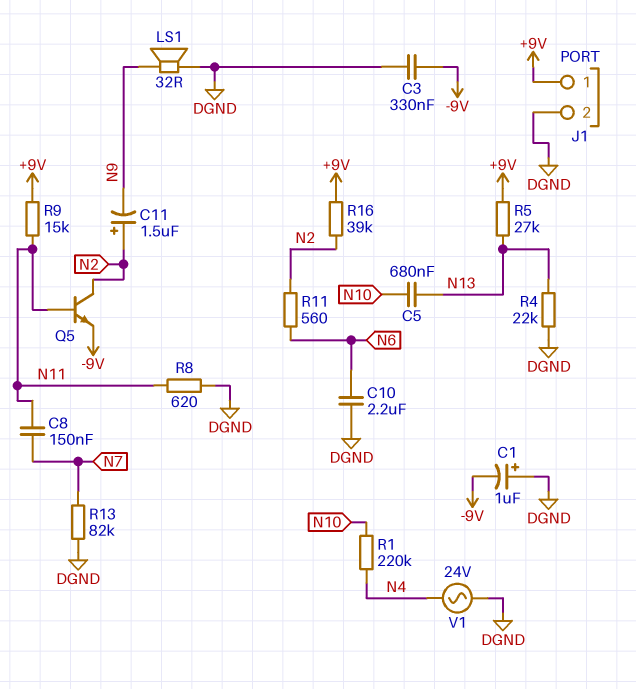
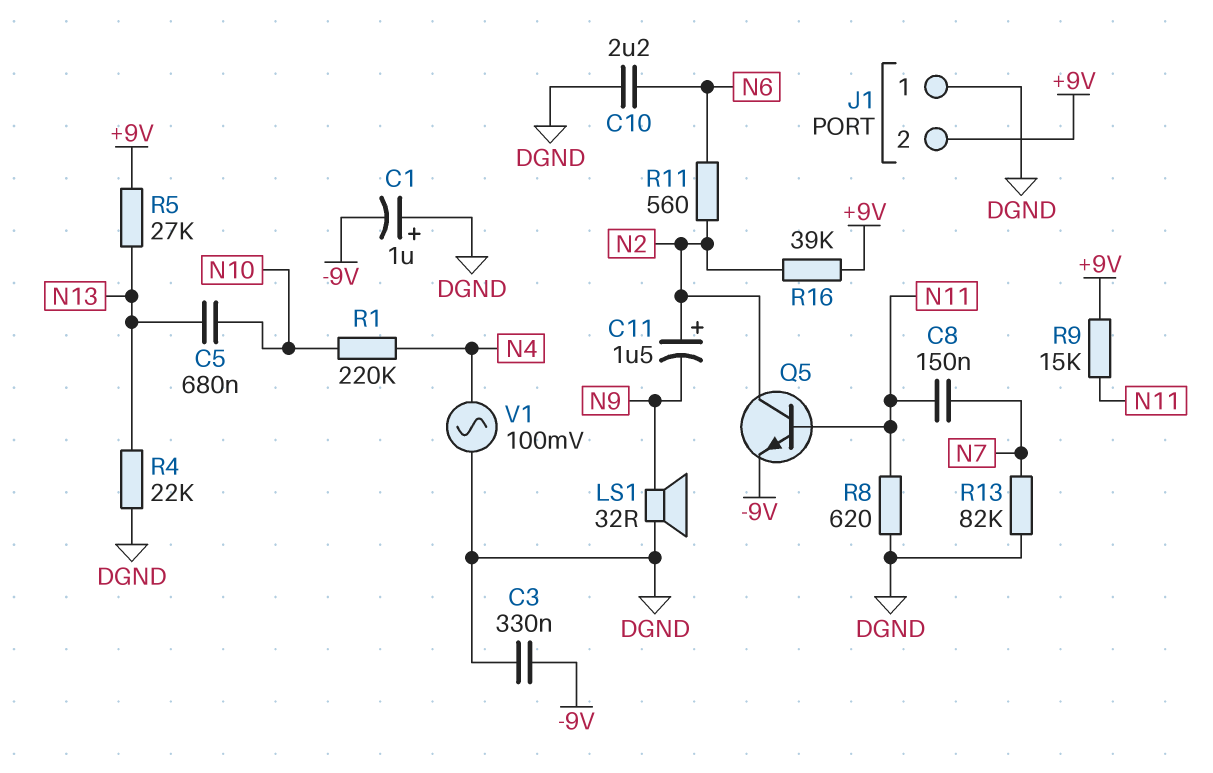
J1 pin 1: +9V -> DGND
J1 pin 2: DGND -> +9V
V1: AC 24V (DGND, N4) -> AC 100mV (DGND, N4)

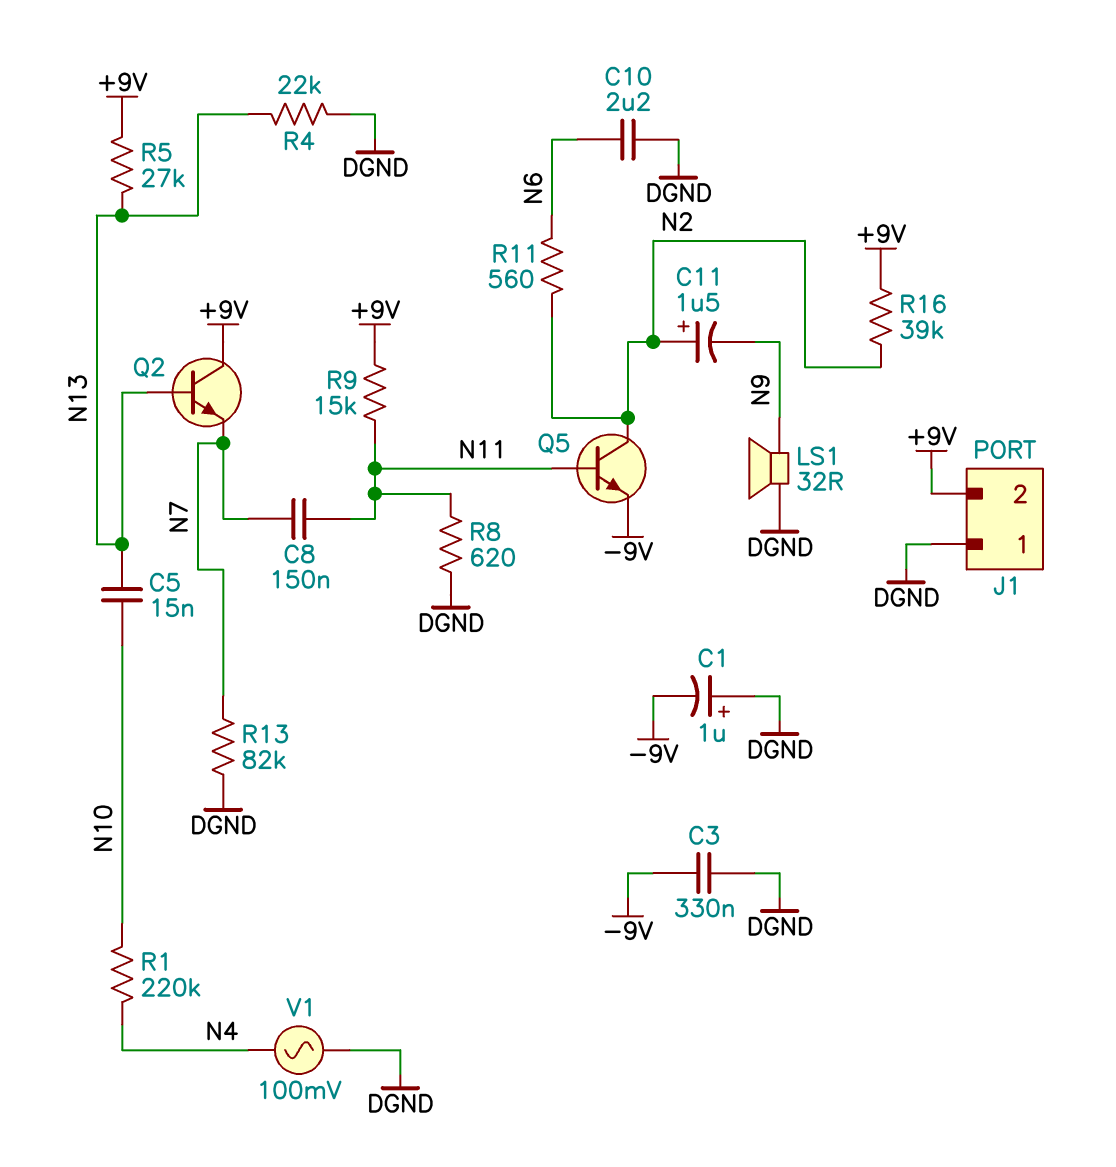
C5: 680nF (N10, N13) -> 15nF (N10, N13)
Q2: none -> NPN (B N13, C +9V, E N7)

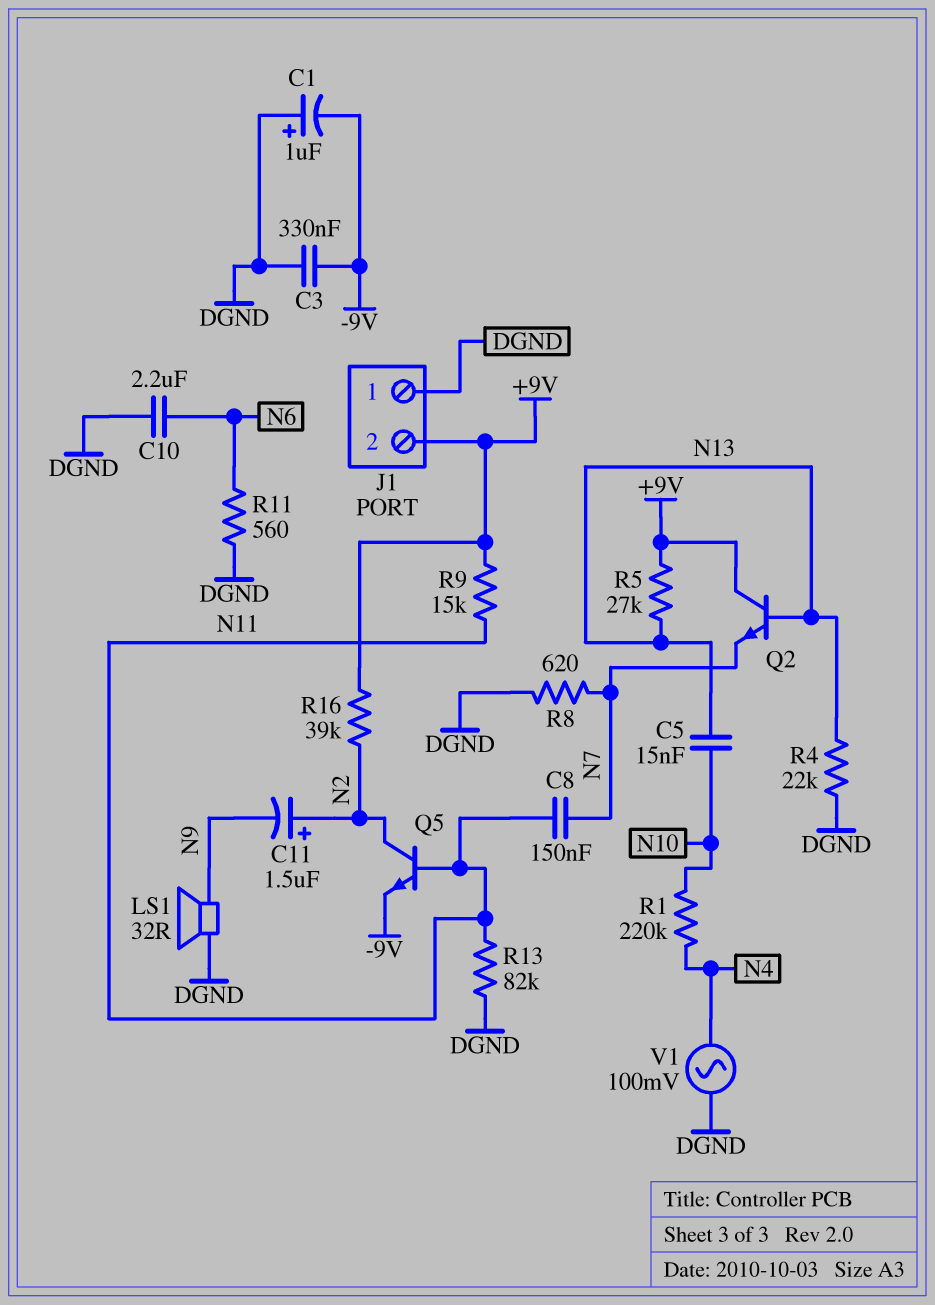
R8: 620 (DGND, N11) -> 620 (DGND, N7)
R11: 560 (N2, N6) -> 560 (DGND, N6)
R13: 82k (DGND, N7) -> 82k (DGND, N11)

